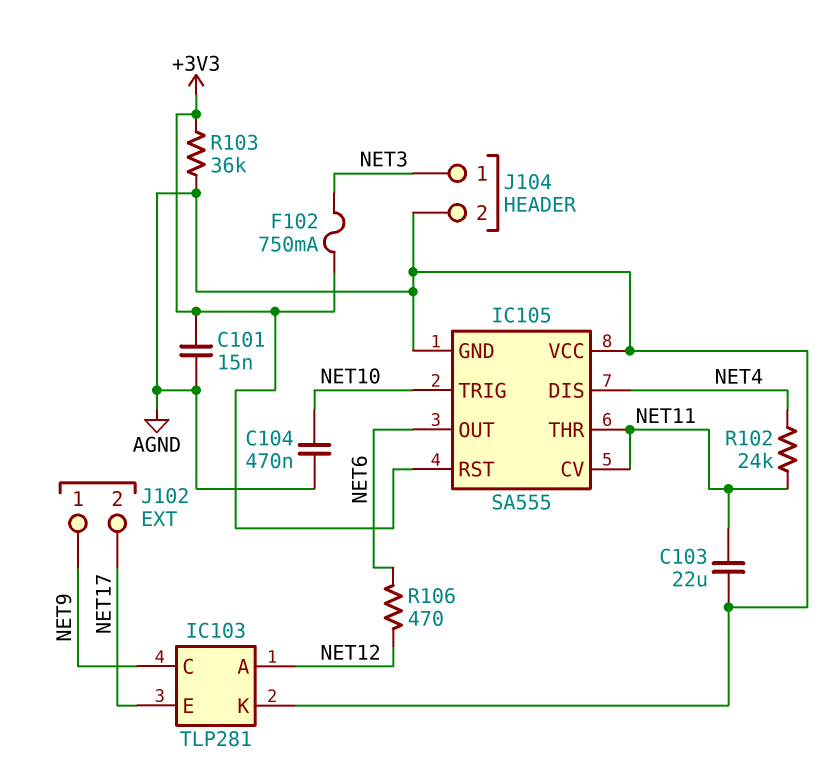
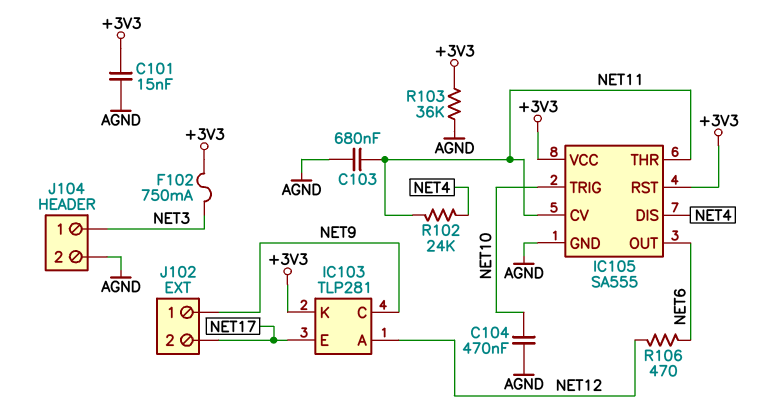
C103: 22uF (AGND, NET11) -> 680nF (AGND, NET11)
IC103 pin K: AGND -> +3V3
IC105 pin VCC: AGND -> +3V3

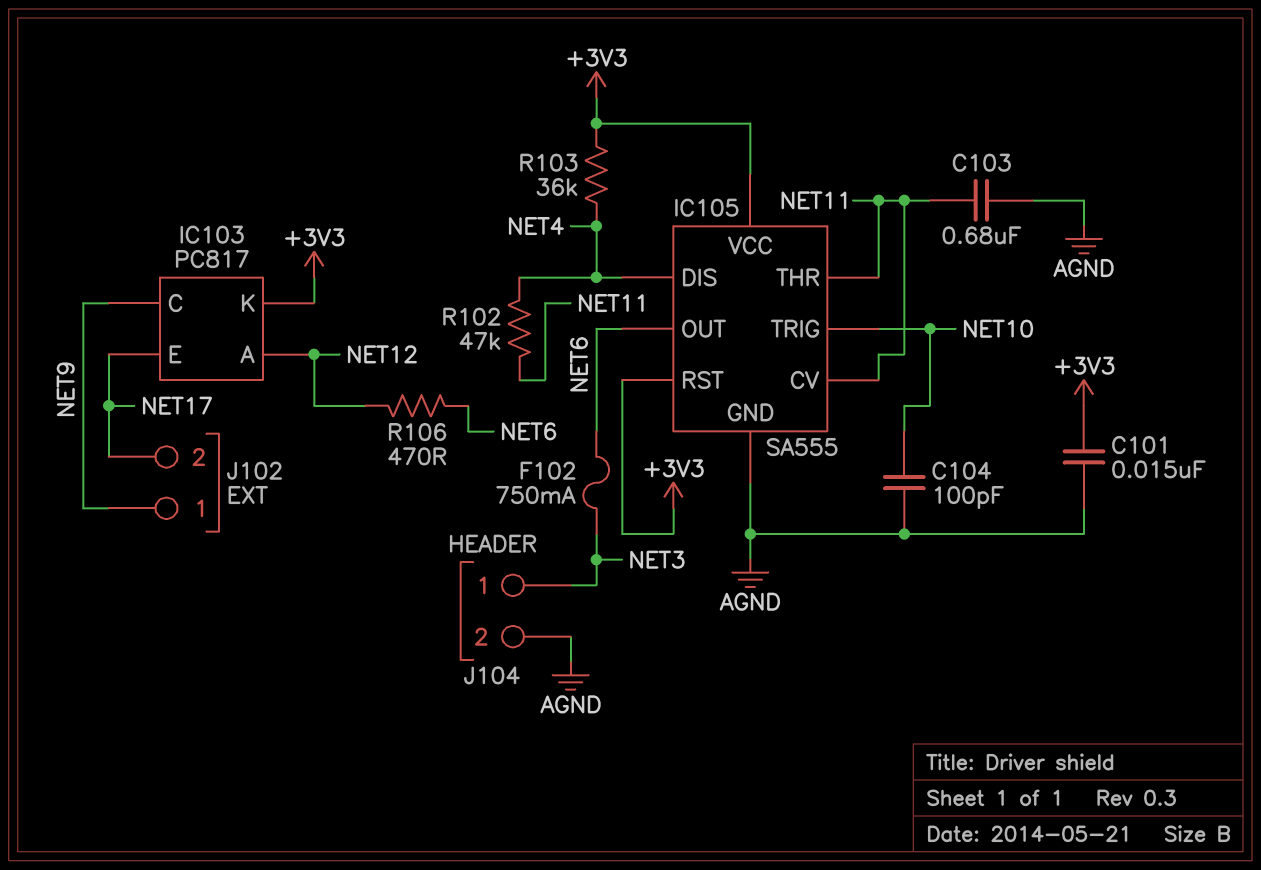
C104: 470nF (AGND, NET10) -> 100pF (AGND, NET10)
F102: 750mA (+3V3, NET3) -> 750mA (NET3, NET6)
IC103: TLP281 -> PC817
R102: 24k (NET4, NET11) -> 47k (NET4, NET11)
R103: 36k (+3V3, AGND) -> 36k (+3V3, NET4)

